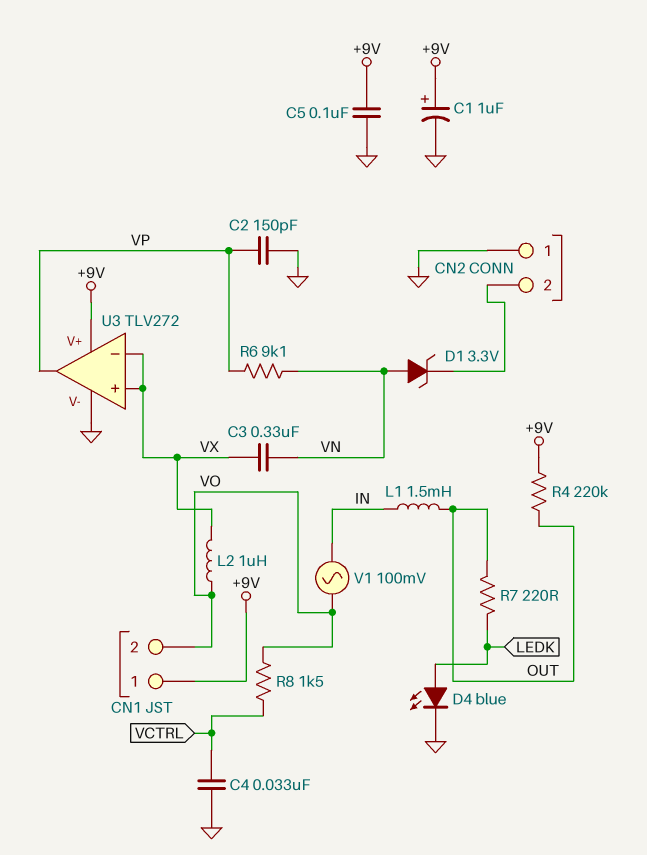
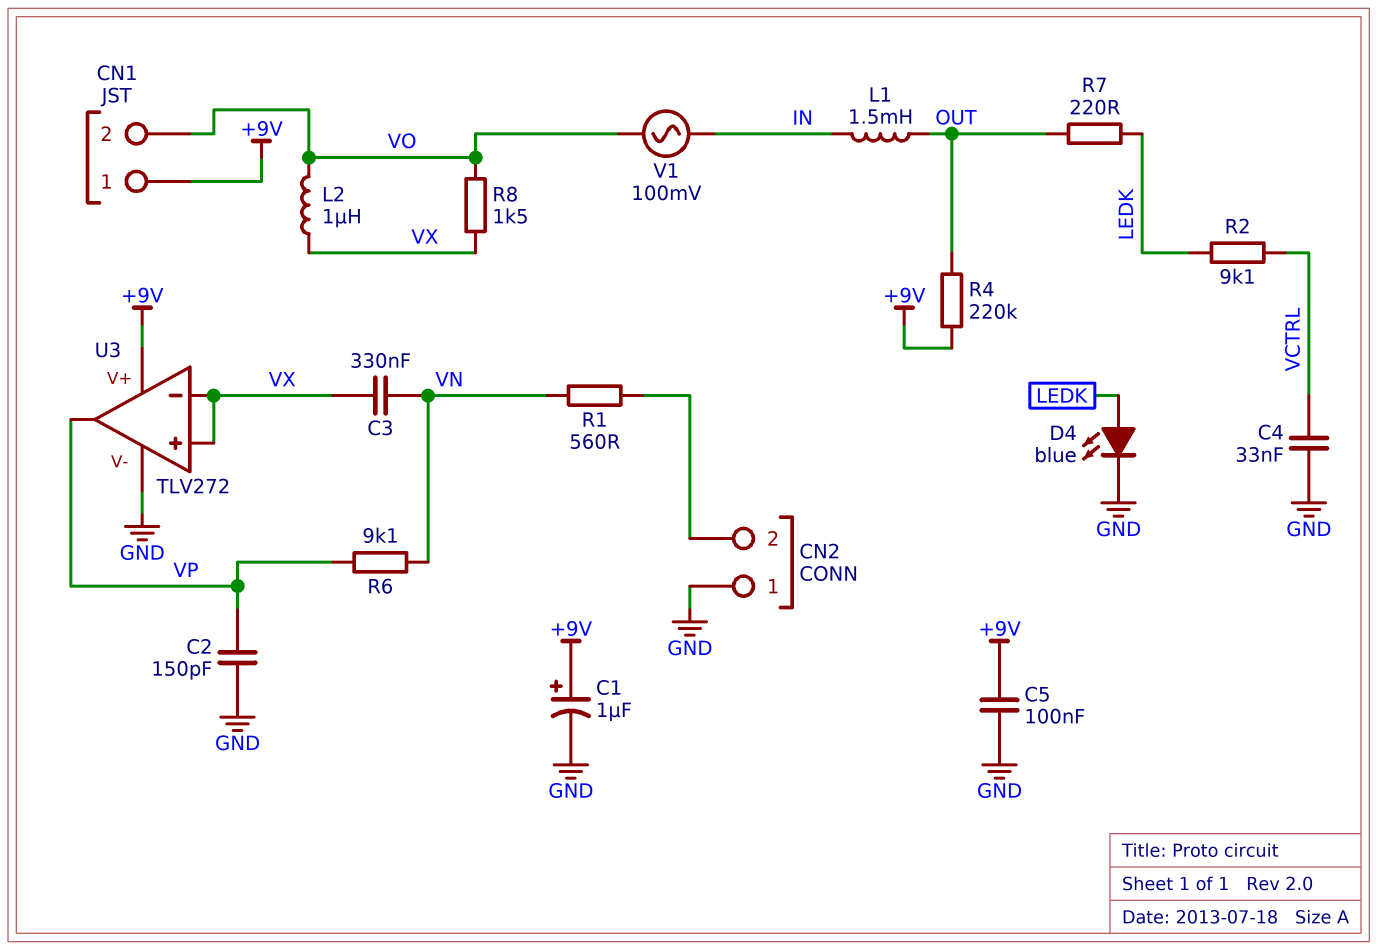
D1: zener 3.3V (A VN, K CN2/2) -> none
R1: none -> 560 (CN2/2, VN)
R2: none -> 9.1k (LEDK, VCTRL)
R8: 1.5k (VCTRL, VO) -> 1.5k (VO, VX)

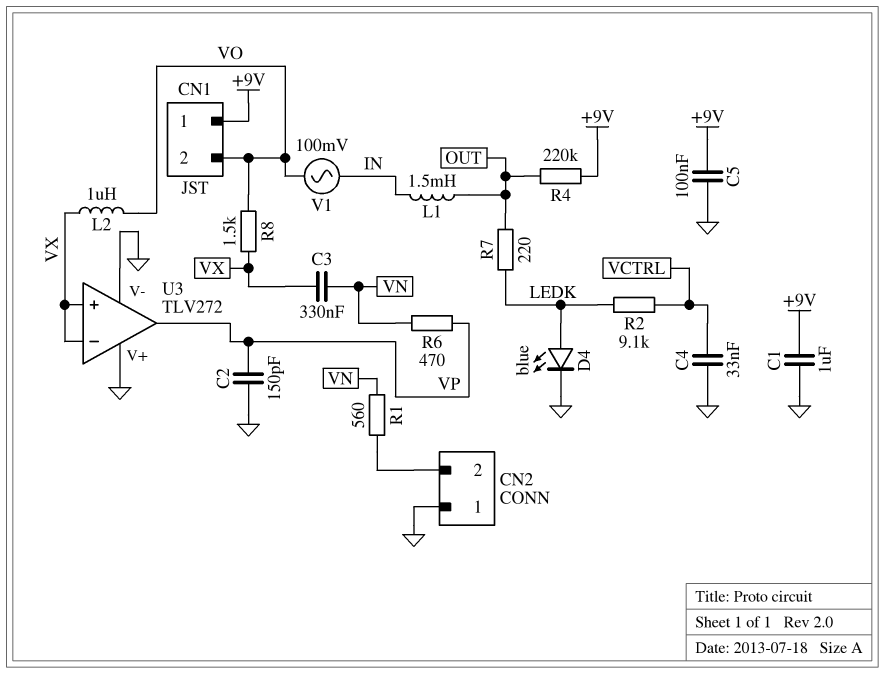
C1: 1uF (plus +9V, minus GND) -> 1uF (+9V, GND)
R6: 9.1k (VN, VP) -> 470 (VN, VP)
U3 pin V+: +9V -> GND

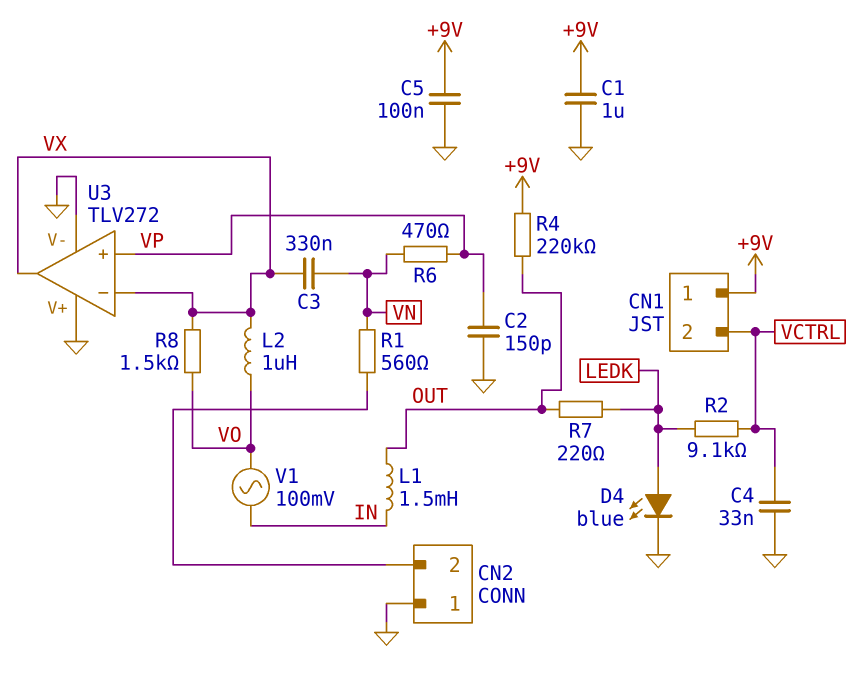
CN1 pin 2: VO -> VCTRL
U3 pin in+: VX -> VP
U3 pin out: VP -> VX

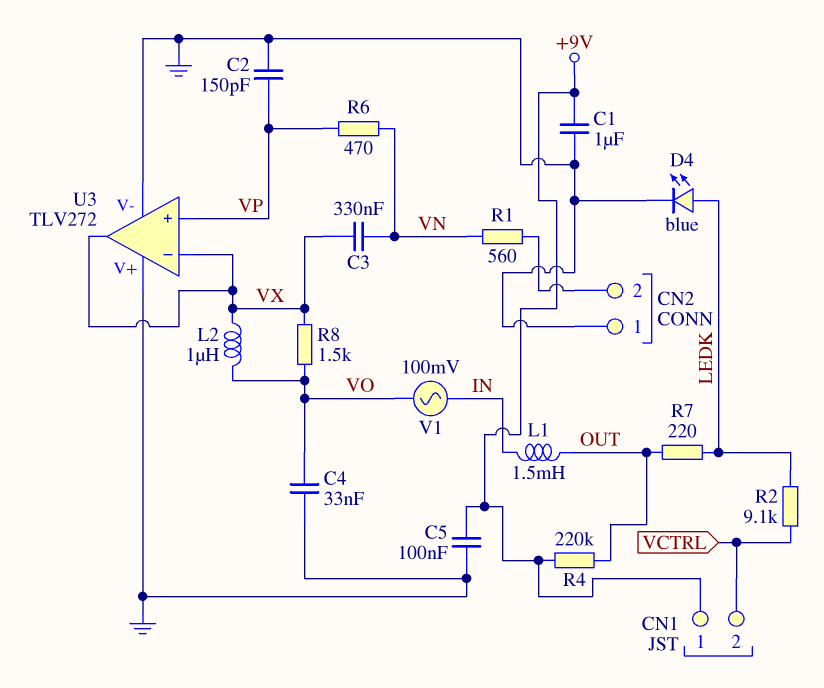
C4: 33nF (GND, VCTRL) -> 33nF (GND, VO)

